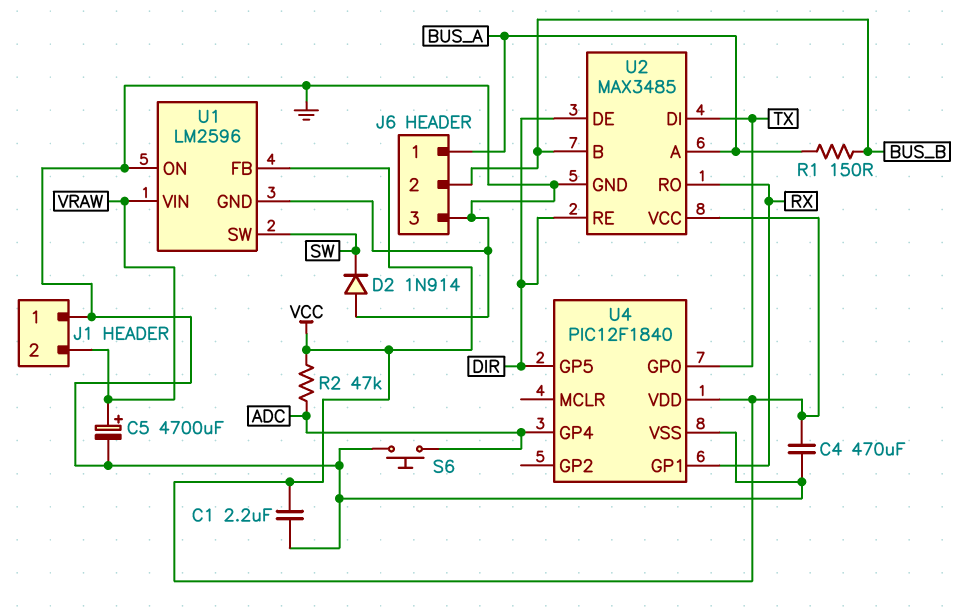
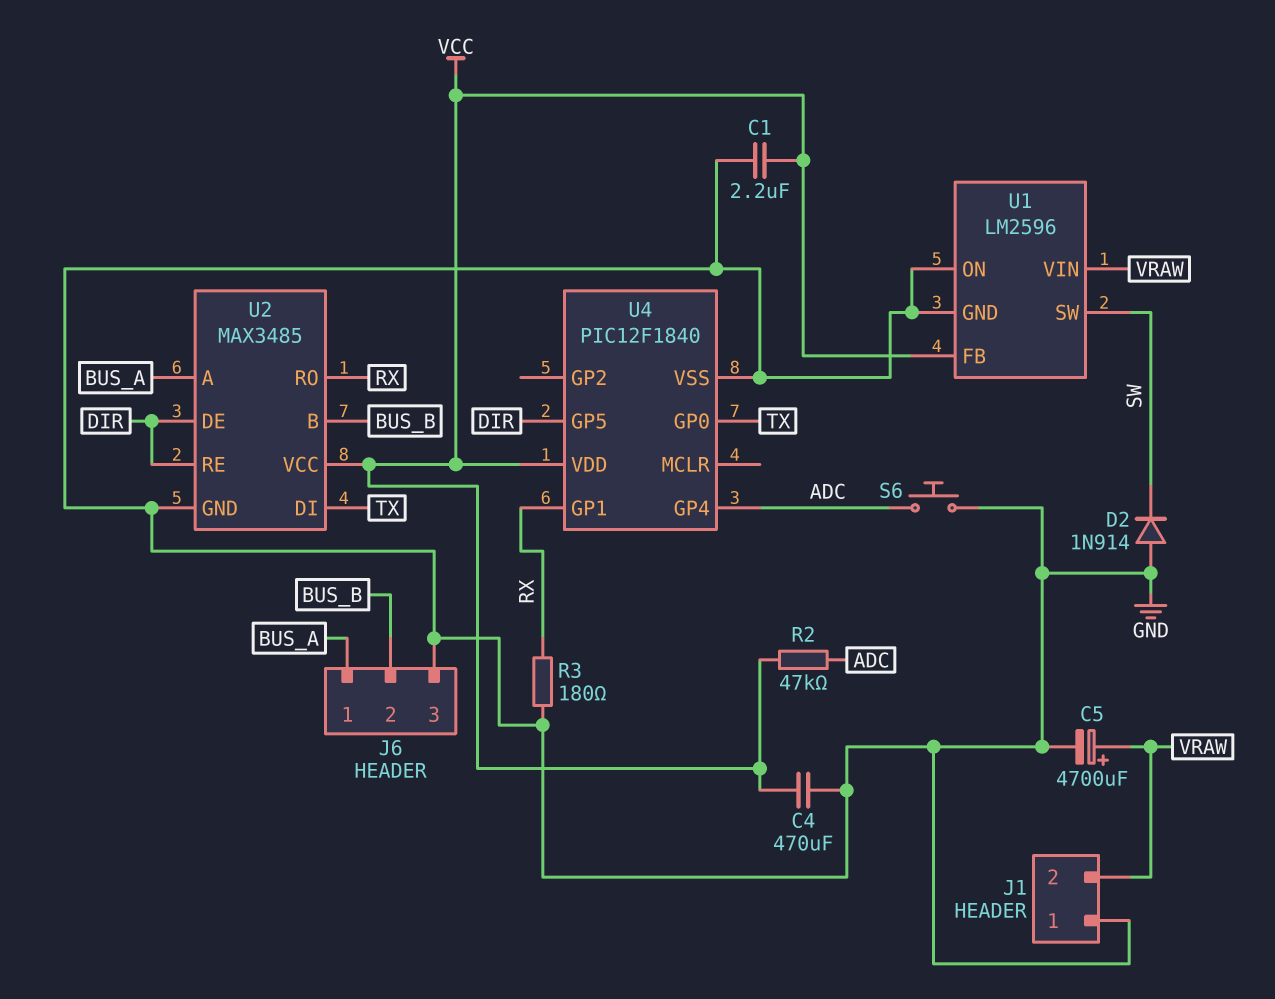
R1: 150 (BUS_A, BUS_B) -> none
R3: none -> 180 (GND, RX)

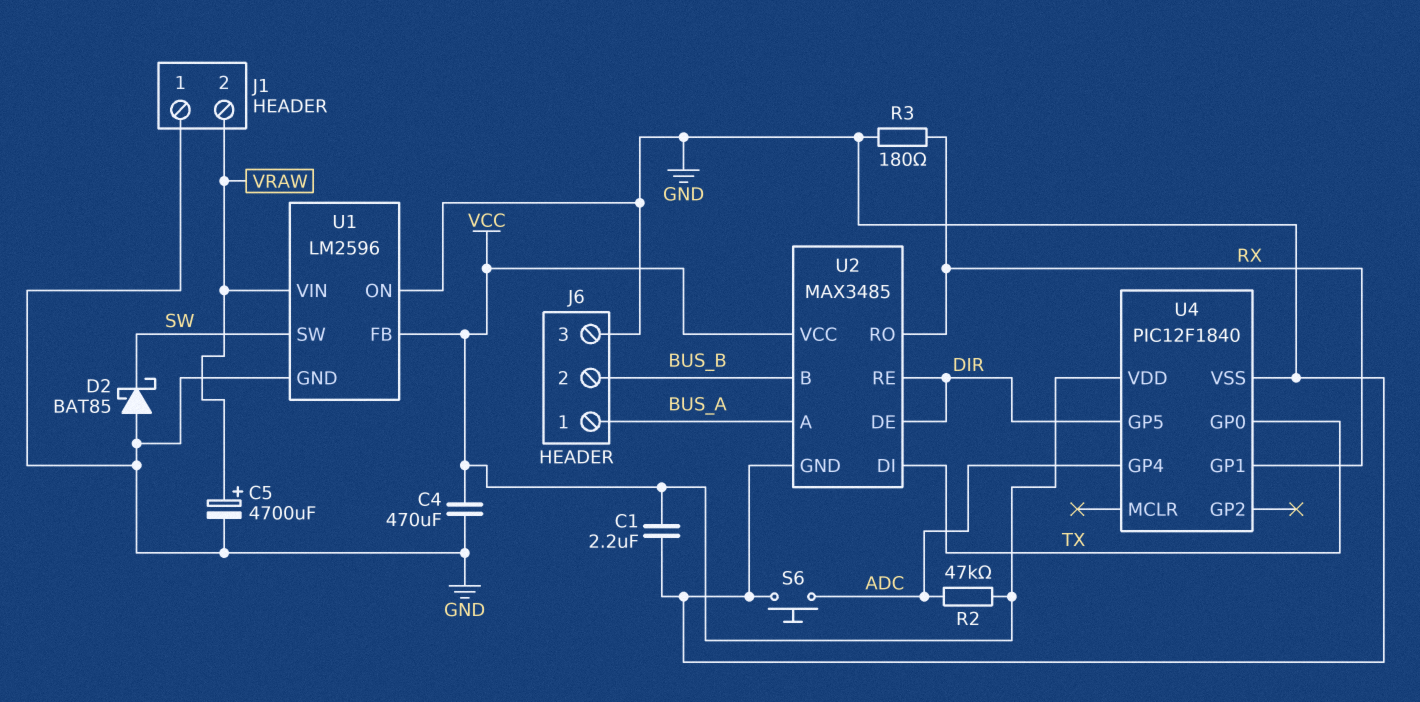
D2: diode 1N914 (A GND, K SW) -> schottky BAT85 (A GND, K SW)

